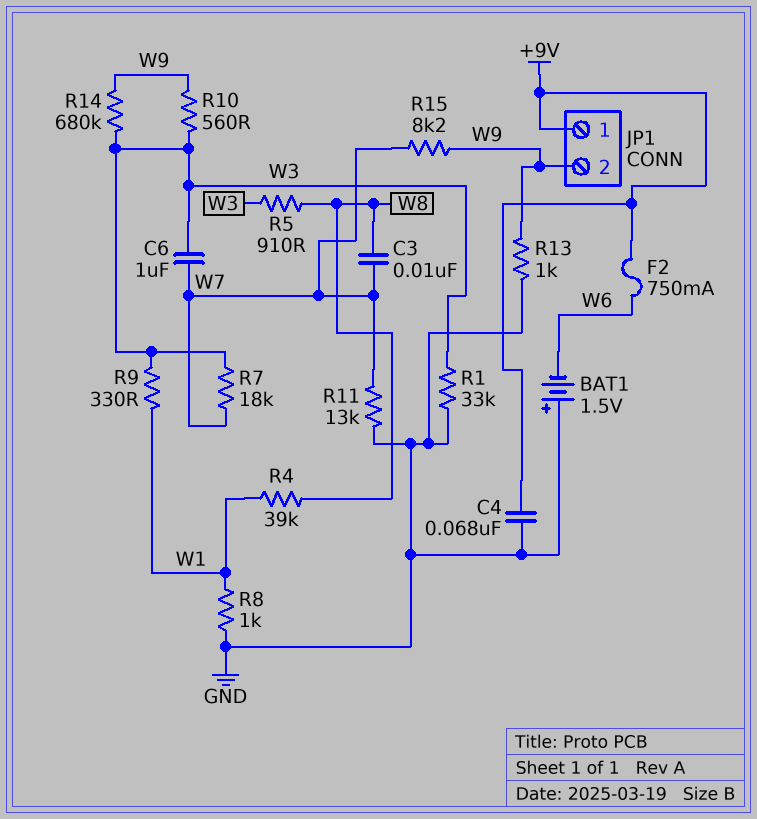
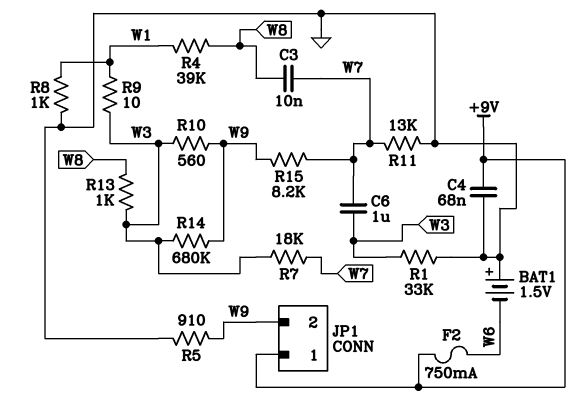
R5: 910 (W3, W8) -> 910 (GND, W9)
R9: 330 (W1, W3) -> 10 (W1, W3)
R13: 1k (GND, W9) -> 1k (W3, W8)

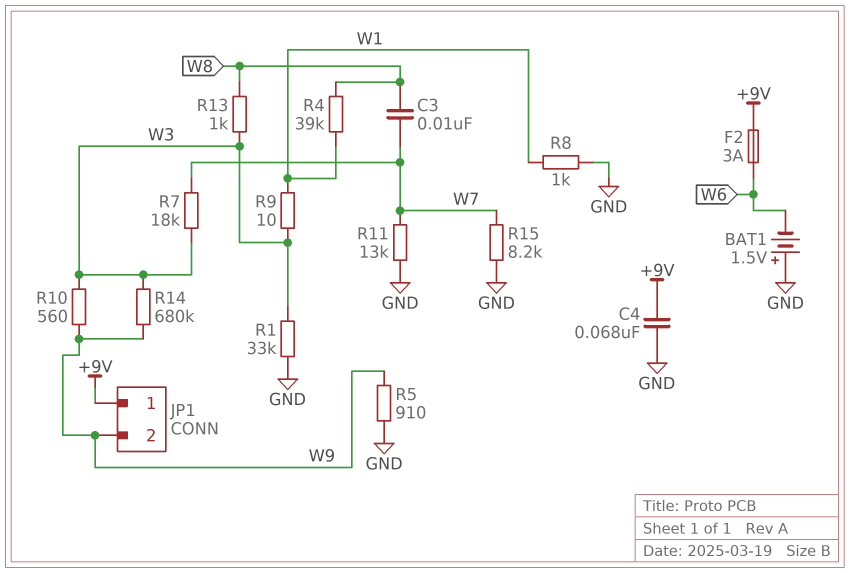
C6: 1uF (W3, W7) -> none
F2: 750mA (+9V, W6) -> 3A (+9V, W6)
R15: 8.2k (W7, W9) -> 8.2k (GND, W7)

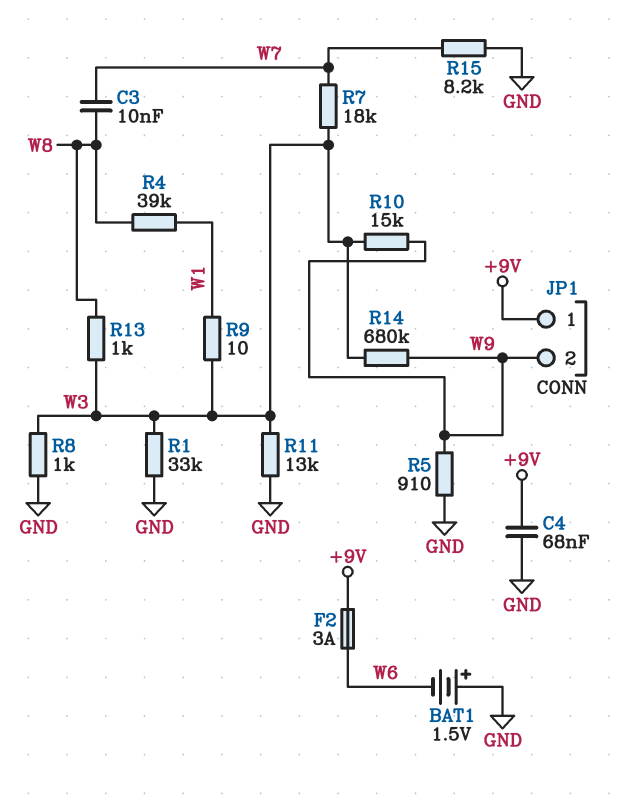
R8: 1k (GND, W1) -> 1k (GND, W3)
R10: 560 (W3, W9) -> 15k (W3, W9)
R11: 13k (GND, W7) -> 13k (GND, W3)

